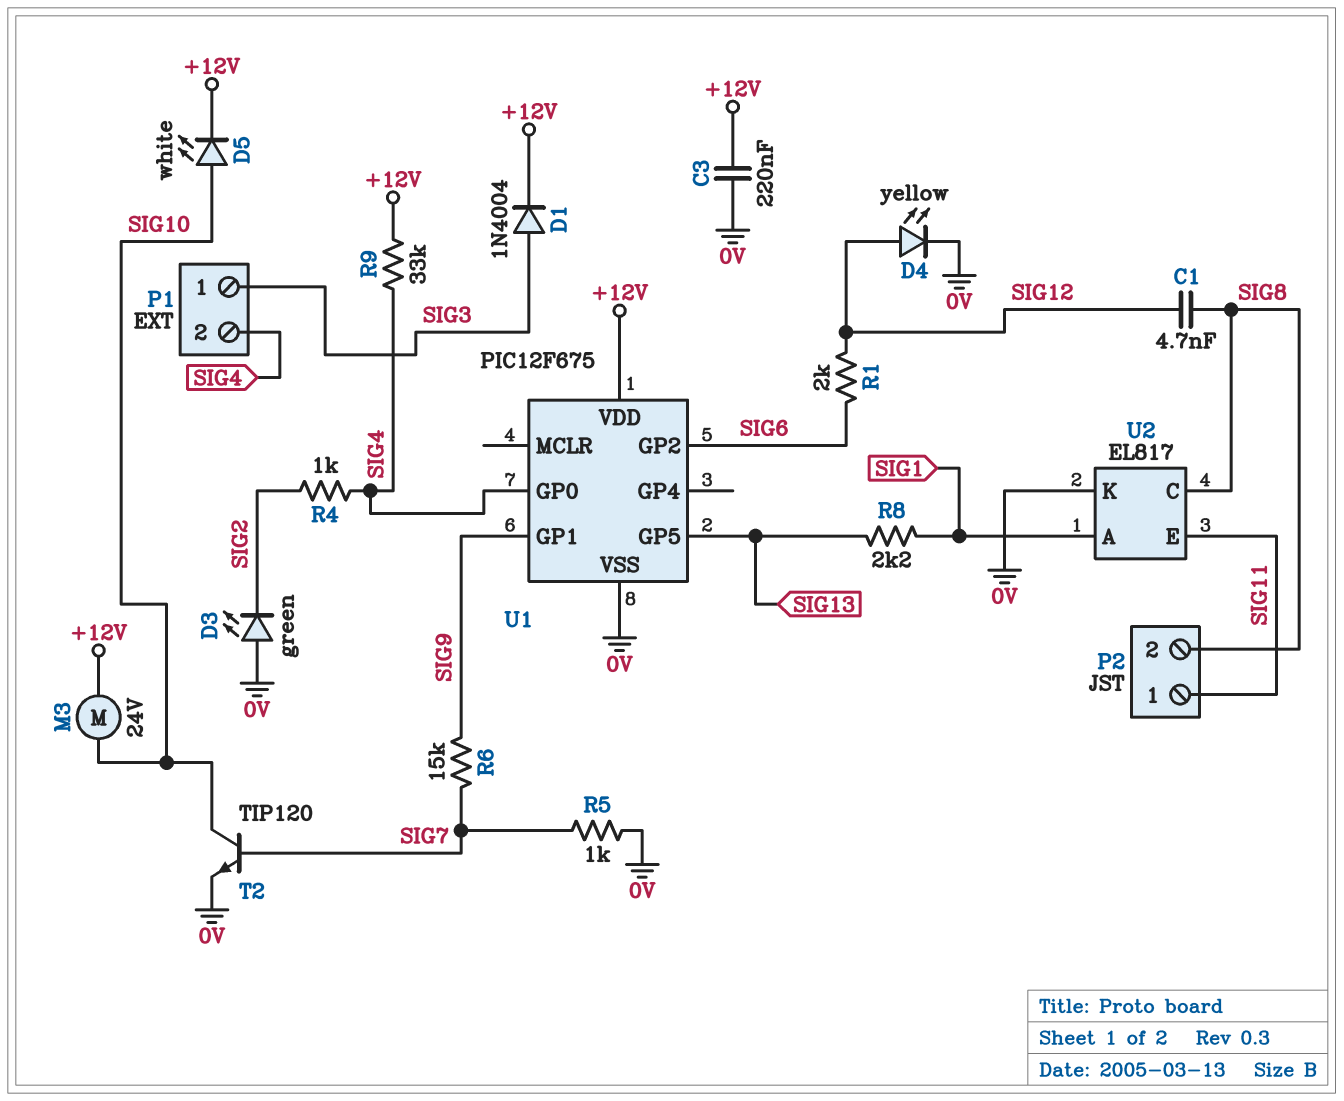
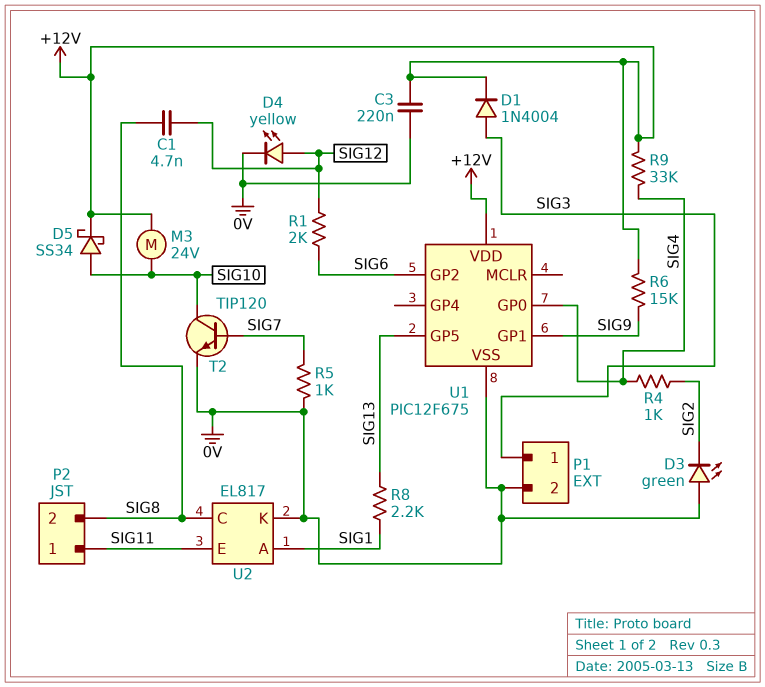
D5: LED white (A SIG10, K +12V) -> schottky SS34 (A SIG10, K +12V)
P1 pin 2: SIG4 -> 0V
R6: 15k (SIG7, SIG9) -> 15k (+12V, SIG9)

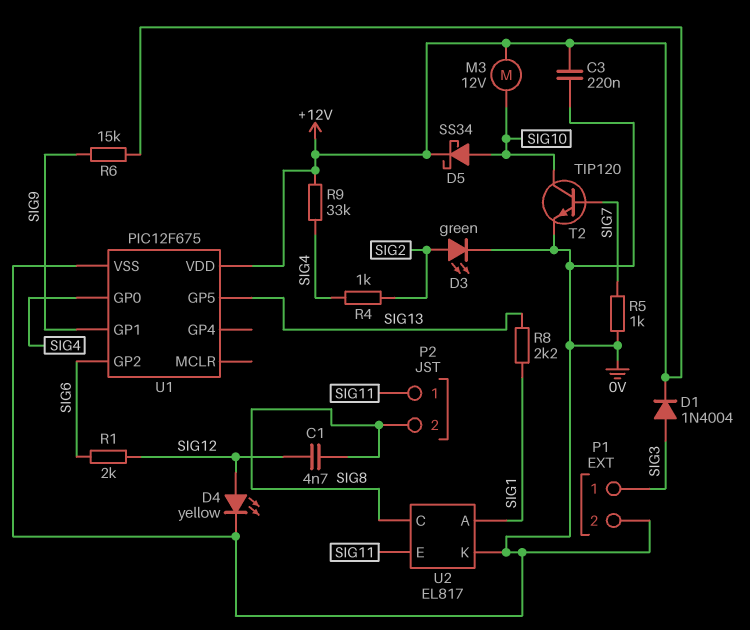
D3: LED green (A 0V, K SIG2) -> LED green (A SIG2, K 0V)
M3: motor 24V (+12V, SIG10) -> motor 12V (+12V, SIG10)

